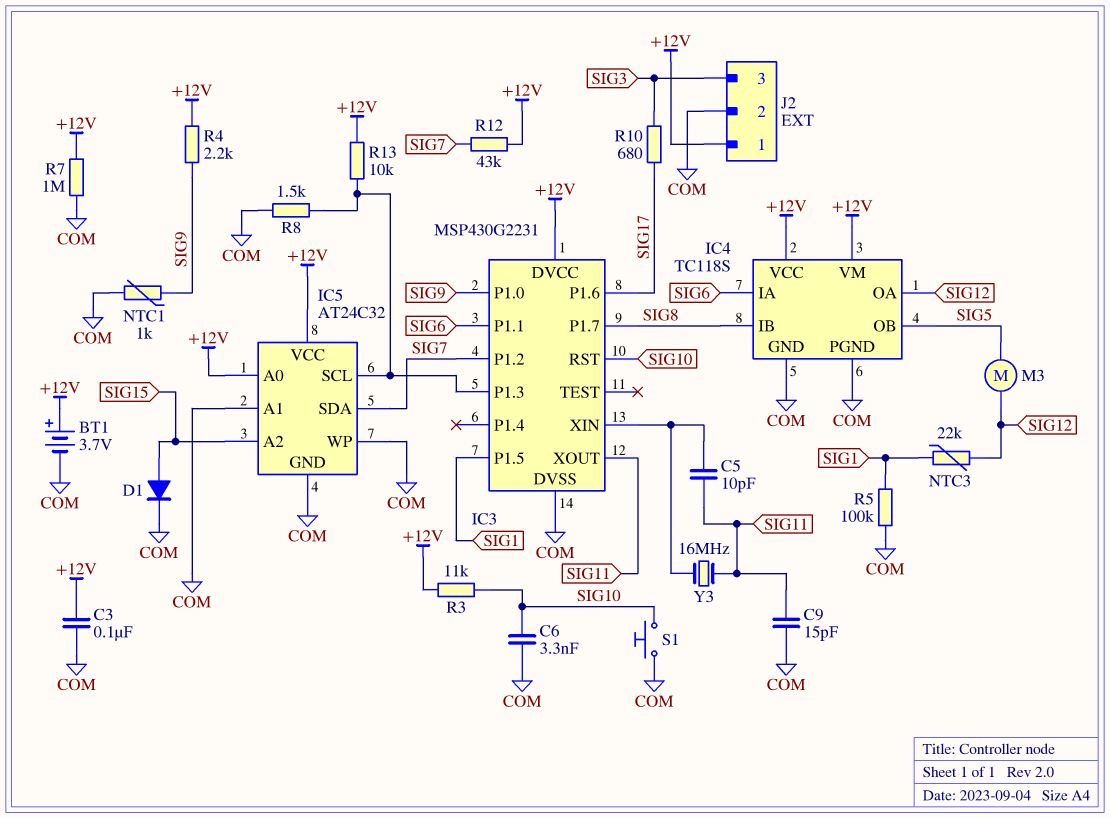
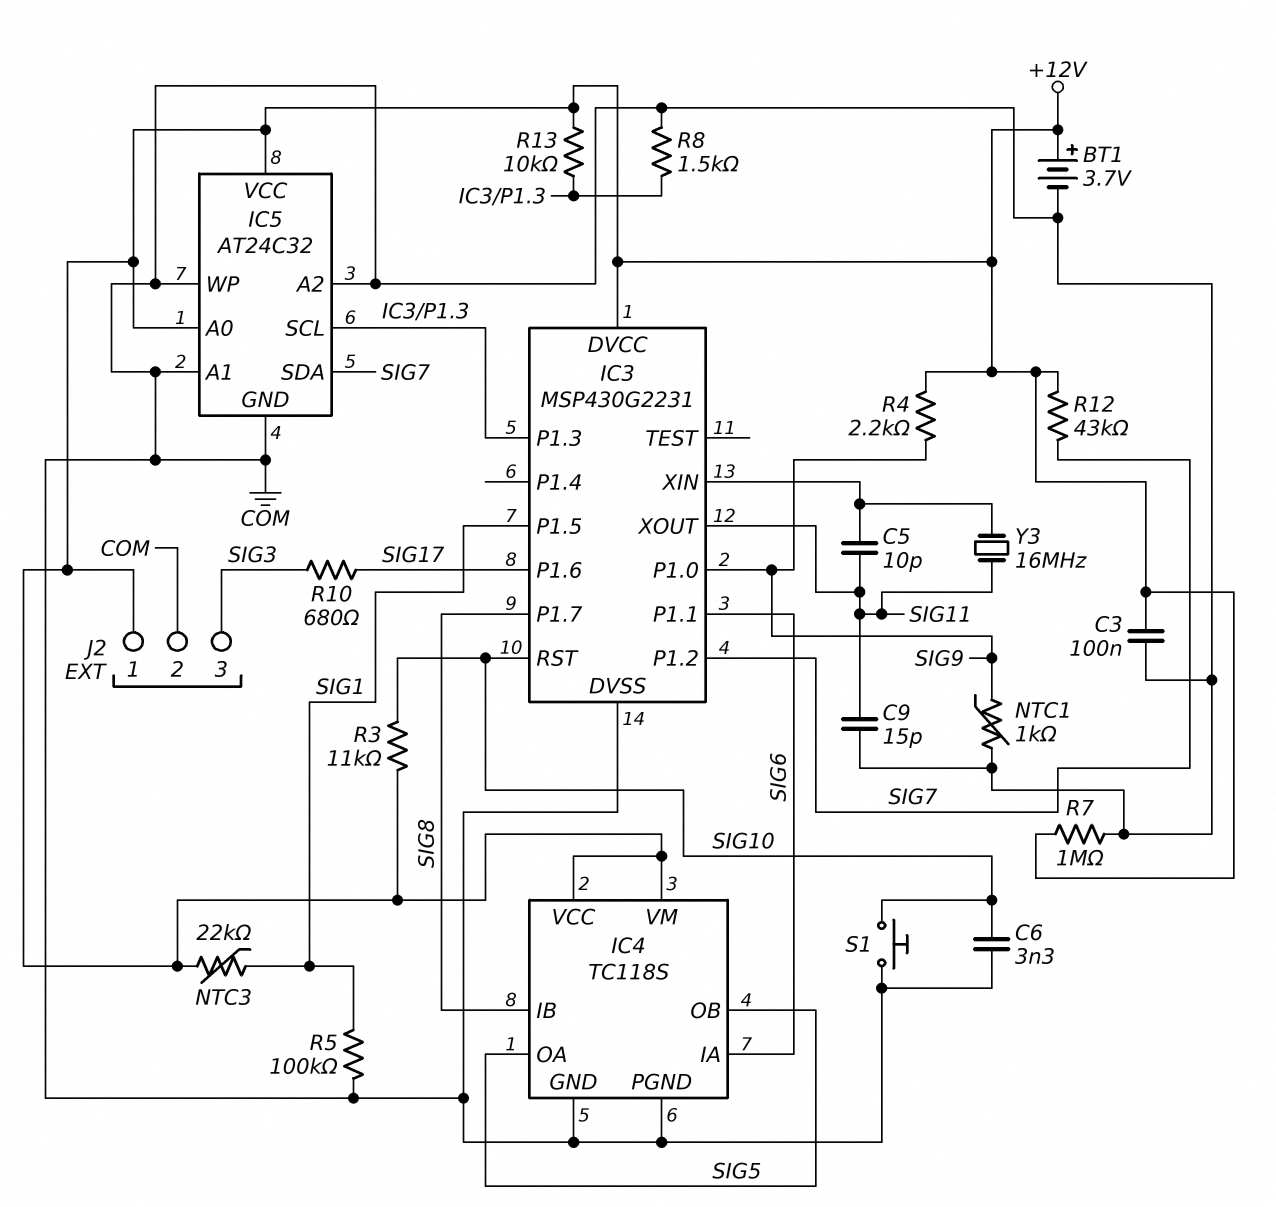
D1: diode (A SIG15, K COM) -> none
IC4 pin OA: SIG12 -> SIG5
IC5 pin A2: SIG15 -> COM
M3: motor (SIG5, SIG12) -> none
NTC3: 22k (SIG1, SIG12) -> 22k (+12V, SIG1)

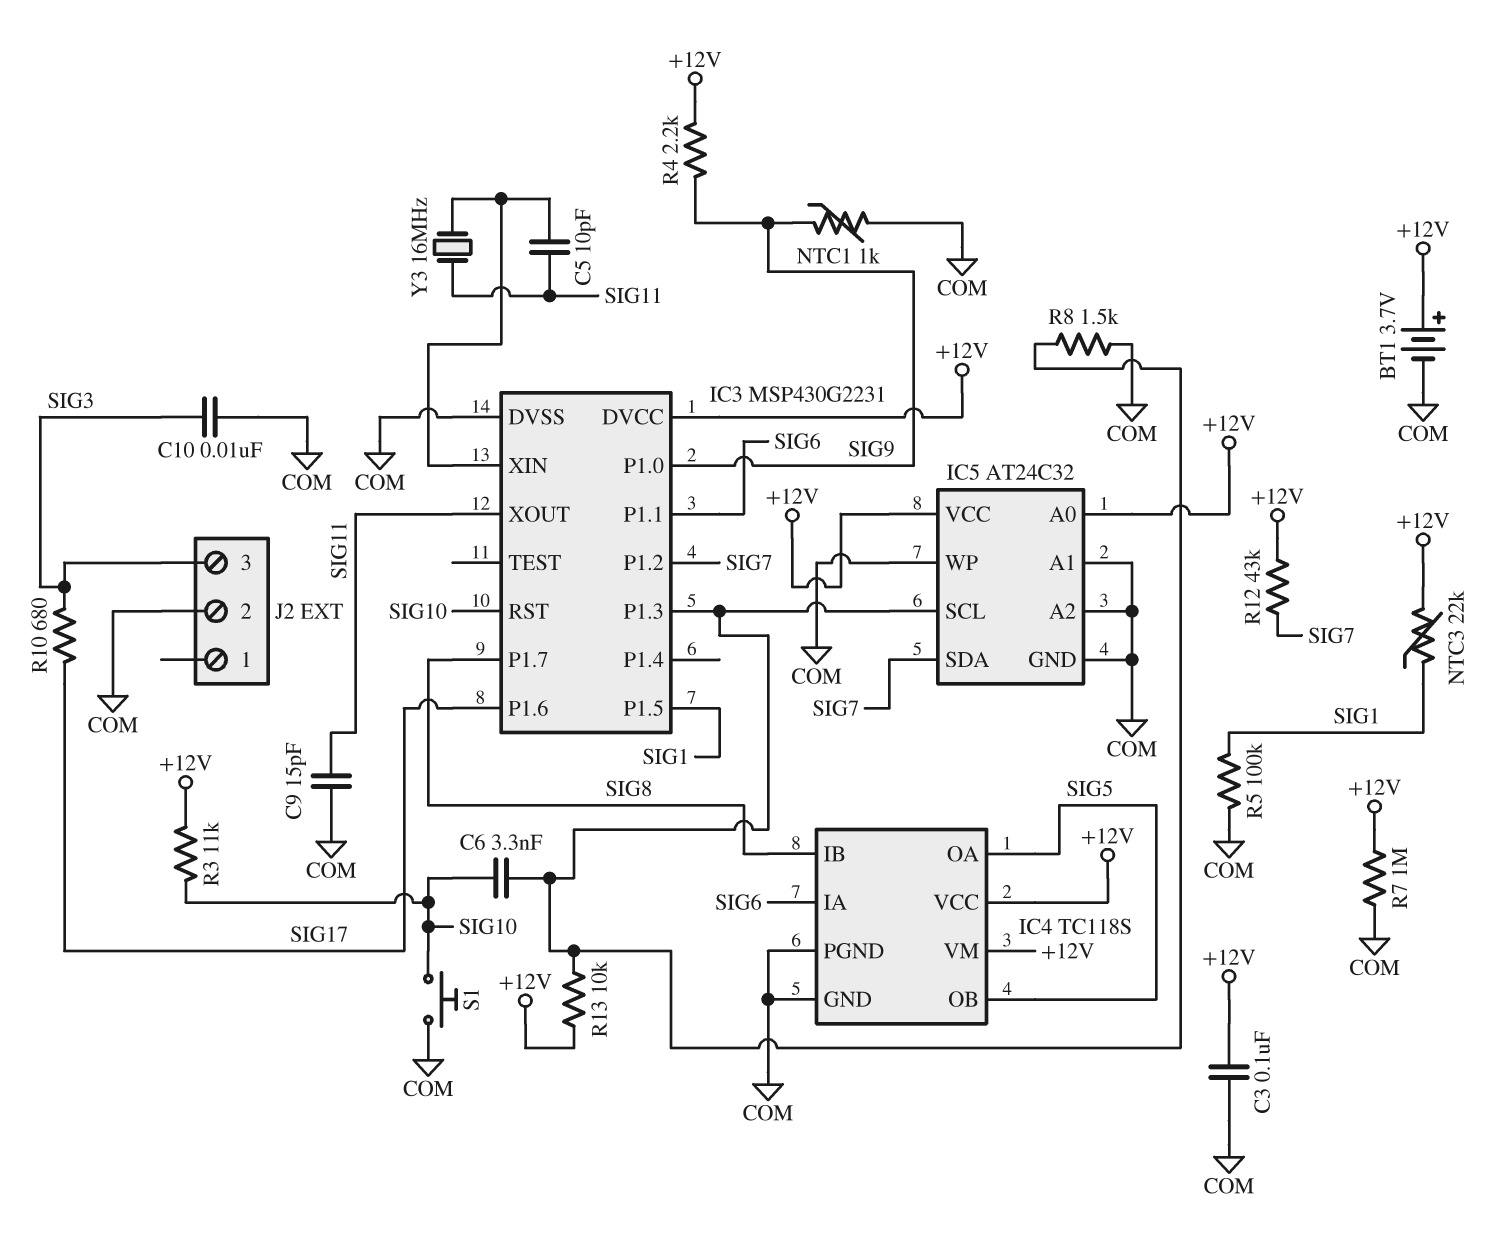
C6: 3.3nF (COM, SIG10) -> 3.3nF (IC3/P1.3, SIG10)
C10: none -> 10nF (COM, SIG3)
J2 pin 1: +12V -> none

